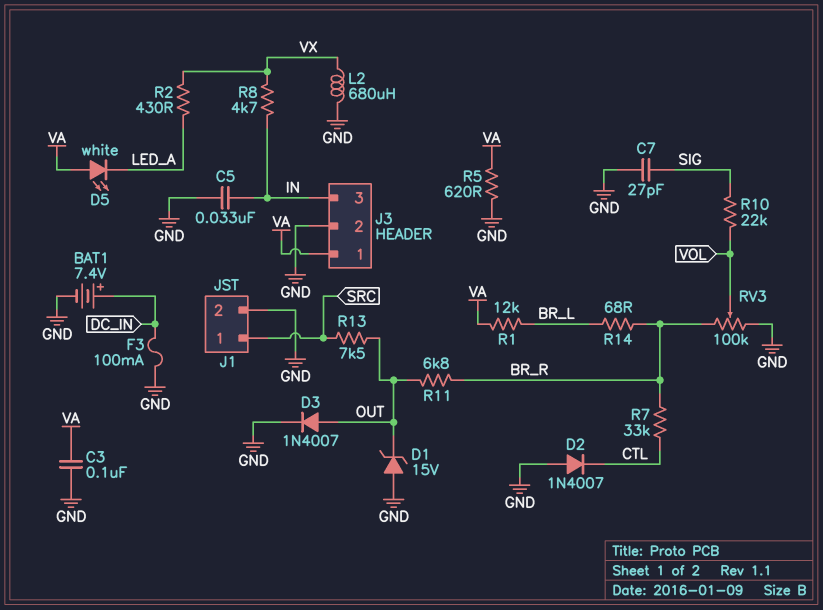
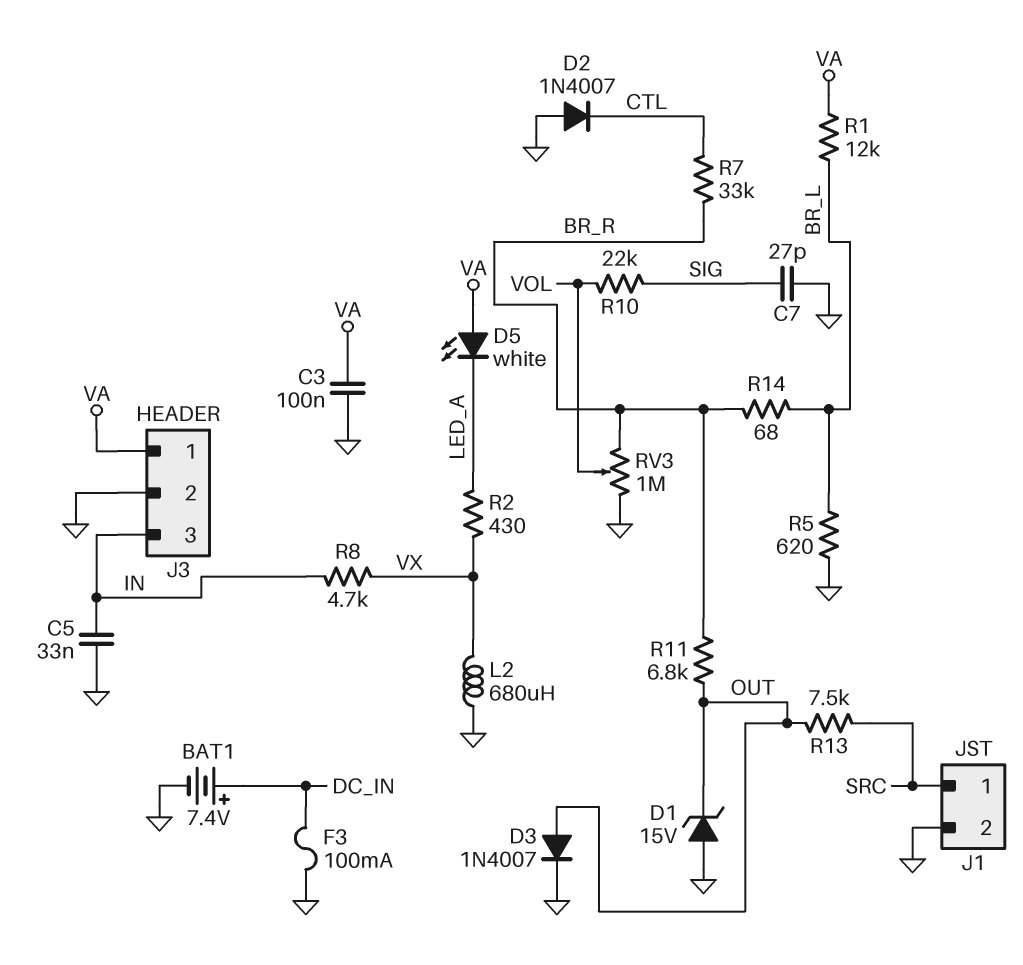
R5: 620 (GND, VA) -> 620 (BR_L, GND)
RV3: 100k (BR_R, GND, wiper VOL) -> 1M (BR_R, GND, wiper VOL)

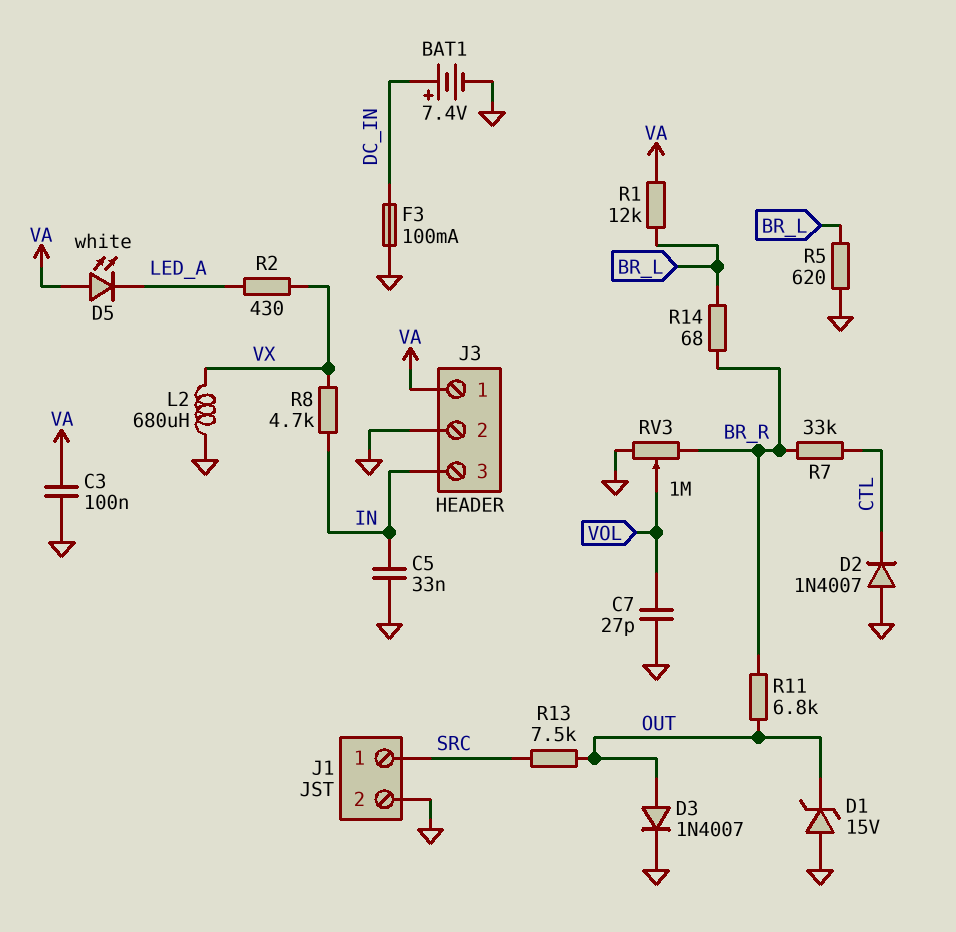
C7: 27pF (GND, SIG) -> 27pF (GND, VOL)
R10: 22k (SIG, VOL) -> none

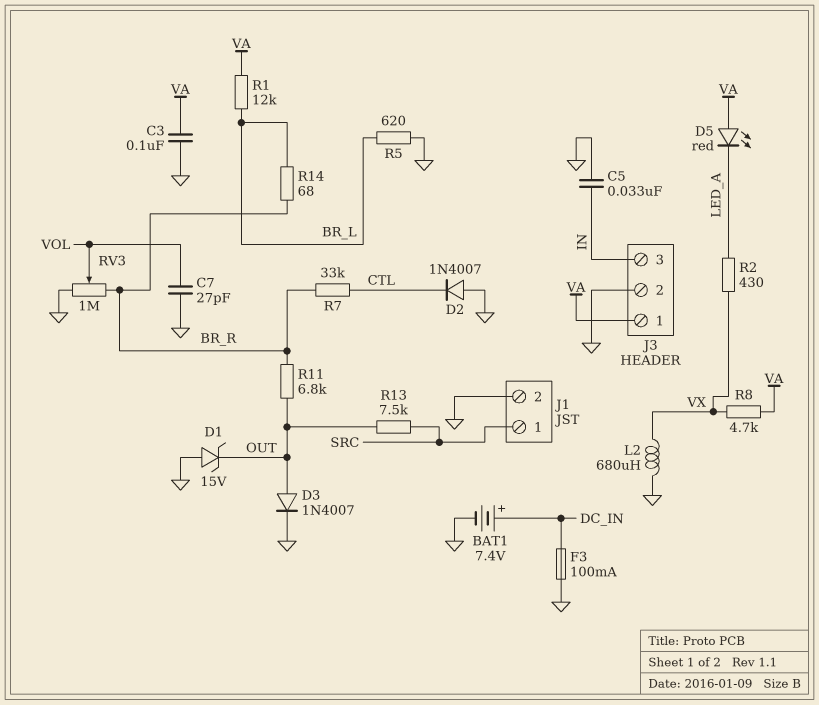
D5: LED white (A VA, K LED_A) -> LED red (A VA, K LED_A)
R8: 4.7k (IN, VX) -> 4.7k (VA, VX)

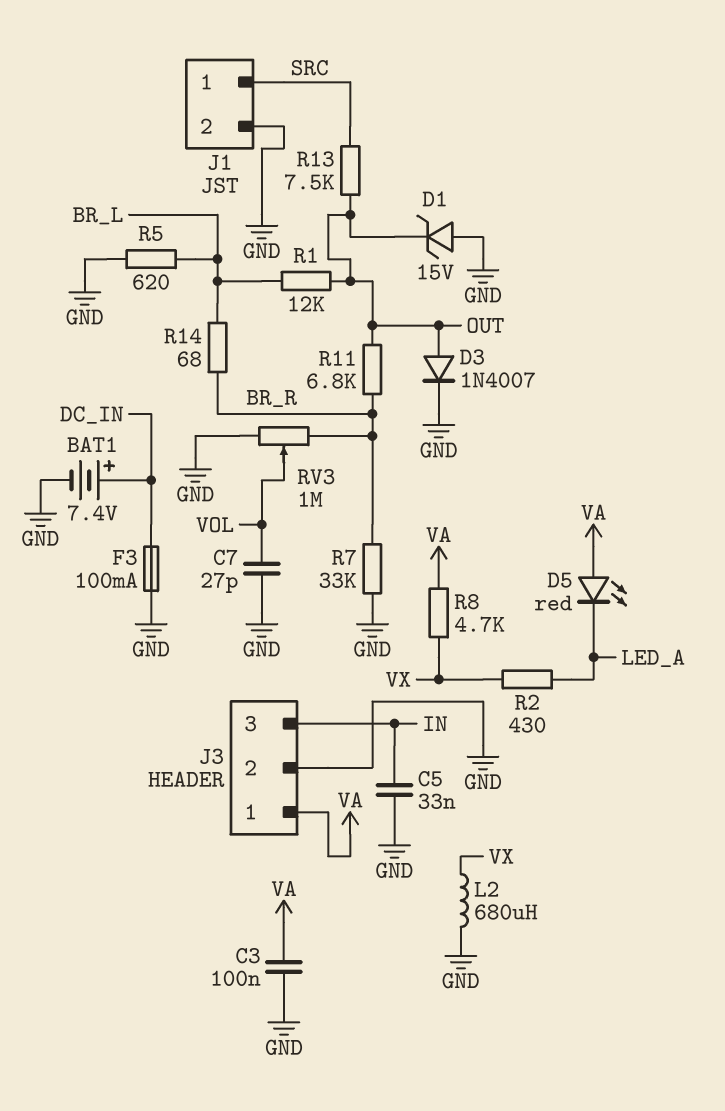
D2: diode 1N4007 (A GND, K CTL) -> none
R1: 12k (BR_L, VA) -> 12k (BR_L, OUT)
R7: 33k (BR_R, CTL) -> 33k (BR_R, GND)

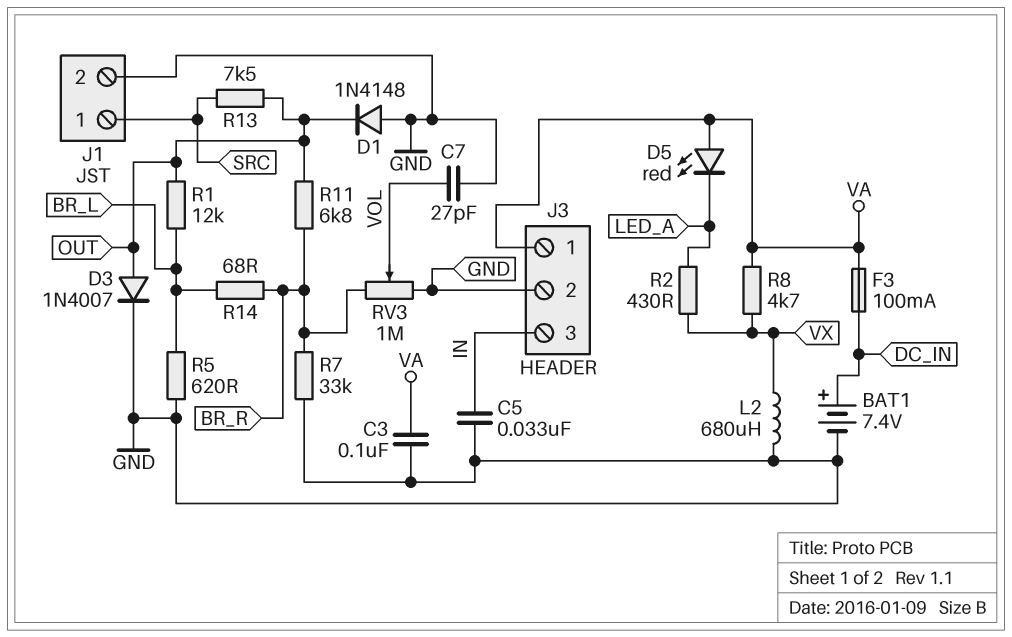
D1: zener 15V (A GND, K OUT) -> diode 1N4148 (A GND, K OUT)
F3: 100mA (DC_IN, GND) -> 100mA (DC_IN, VA)

